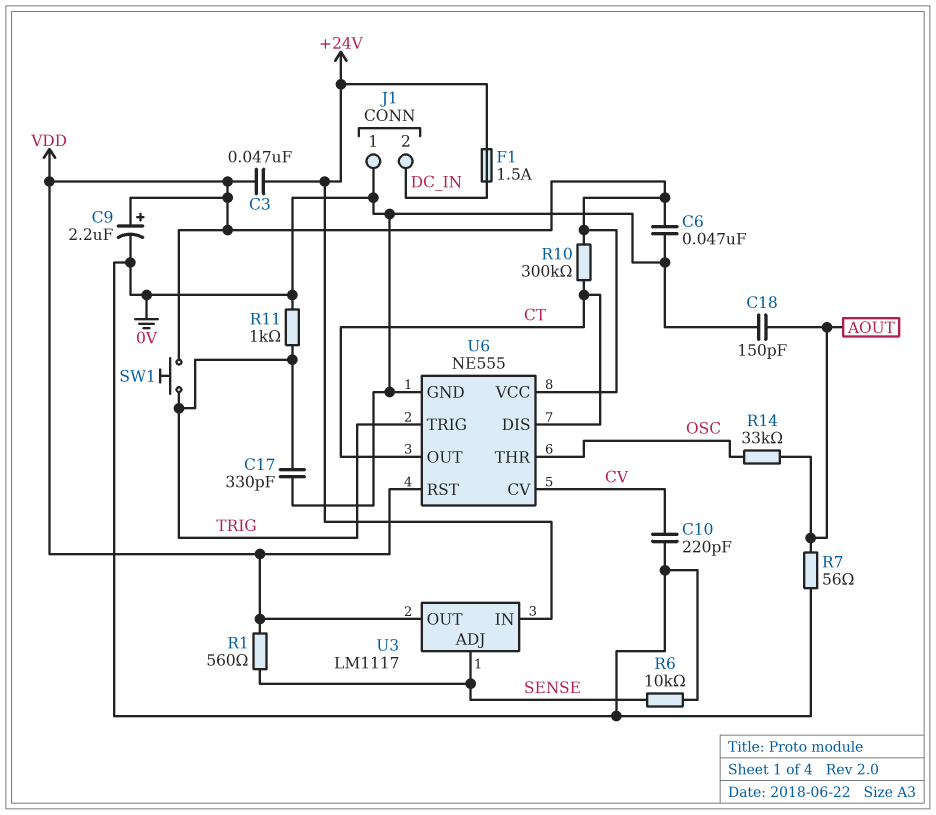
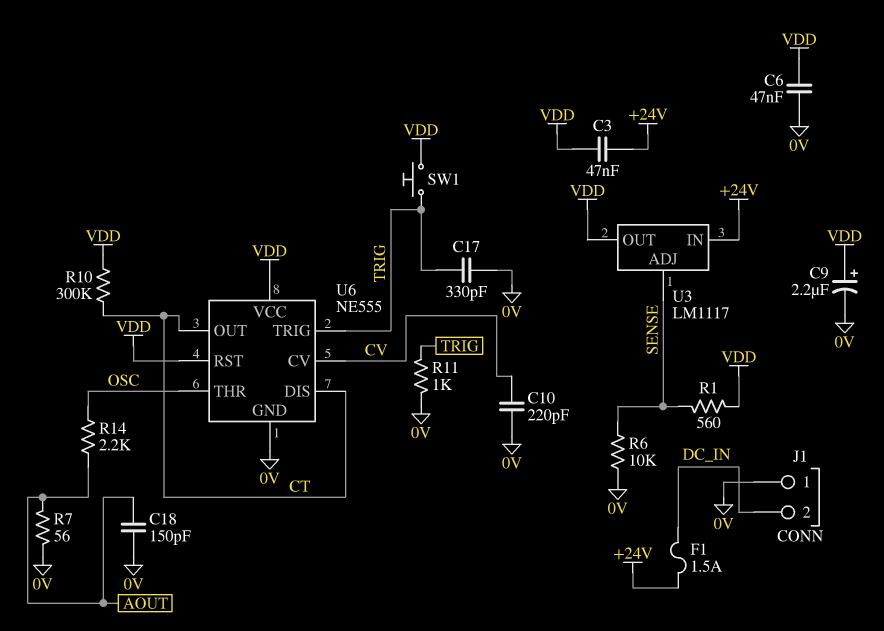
R14: 33k (AOUT, OSC) -> 2.2k (AOUT, OSC)

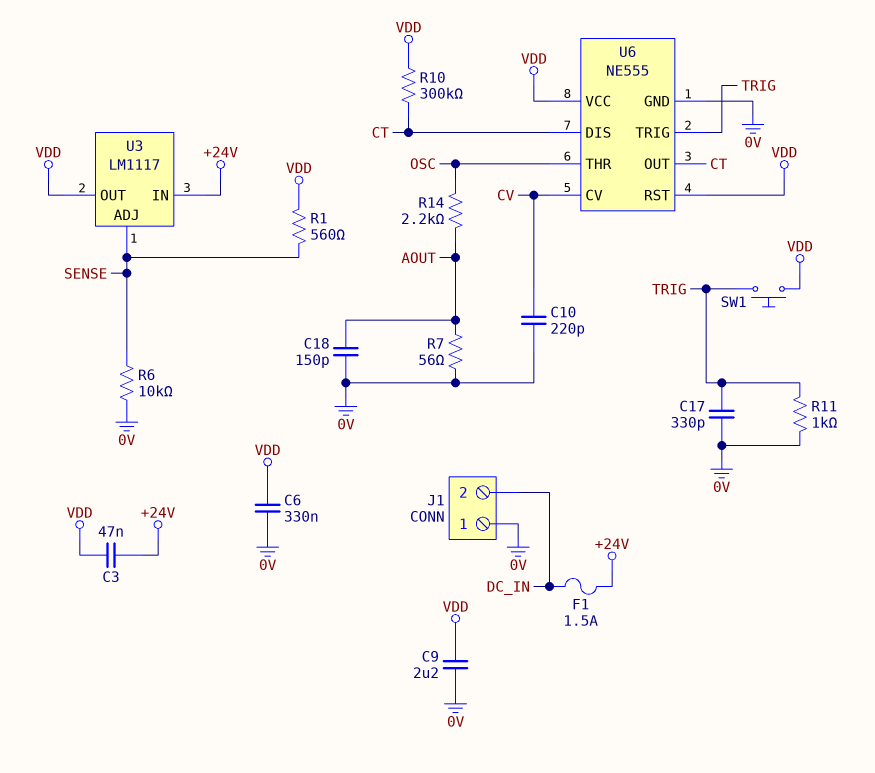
C6: 47nF (0V, VDD) -> 330nF (0V, VDD)
C9: 2.2uF (plus VDD, minus 0V) -> 2.2uF (0V, VDD)

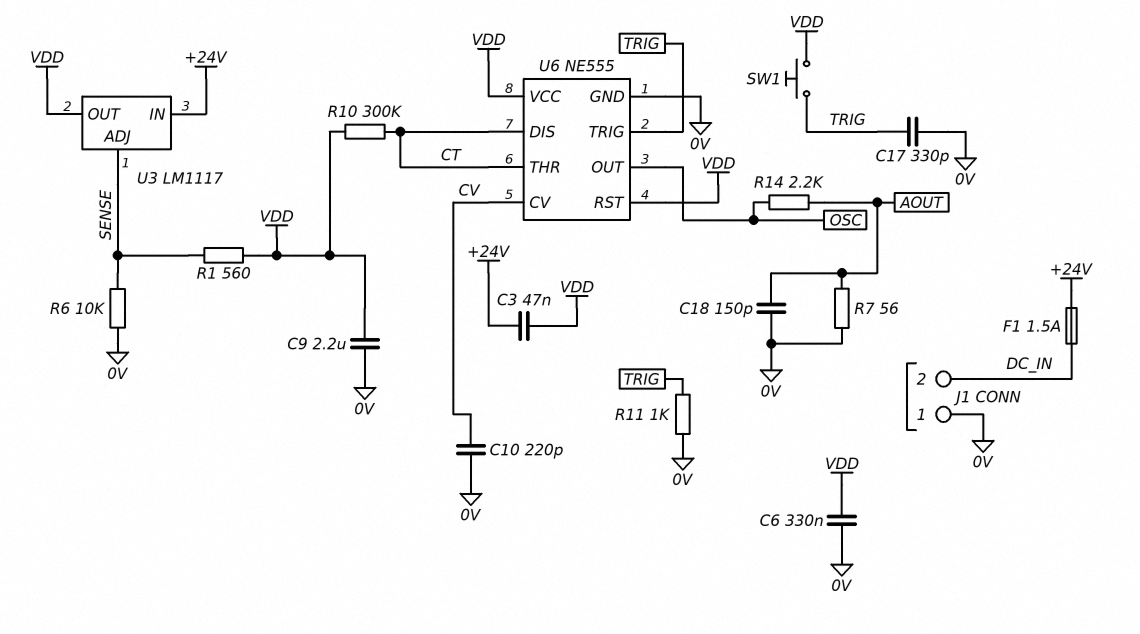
U6 pin OUT: CT -> OSC
U6 pin THR: OSC -> CT

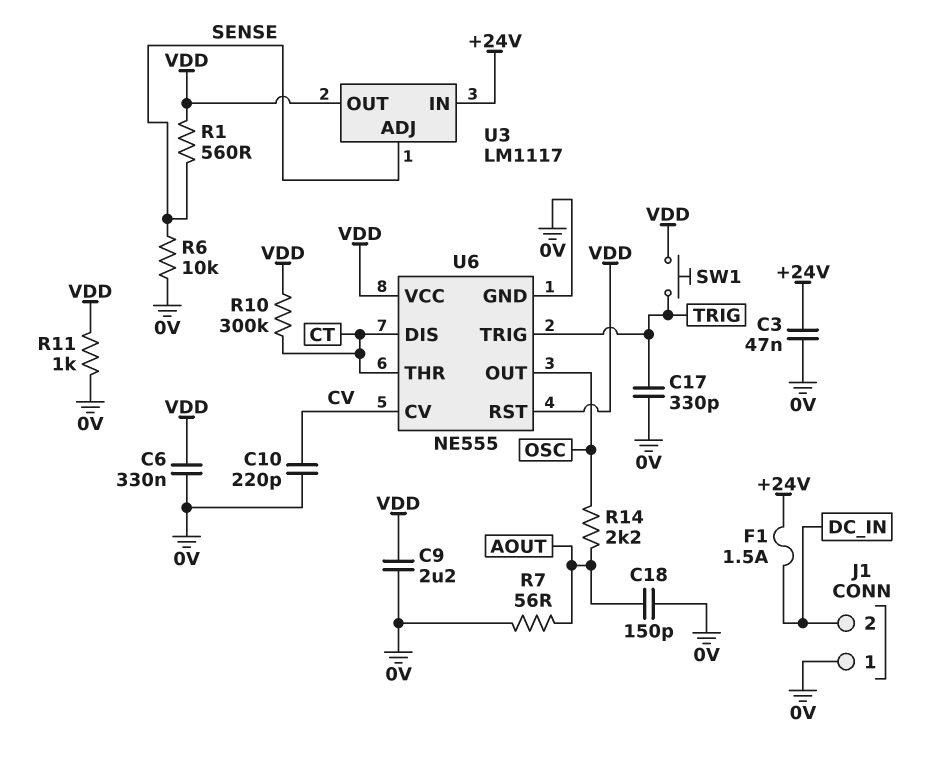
C3: 47nF (+24V, VDD) -> 47nF (+24V, 0V)
R11: 1k (0V, TRIG) -> 1k (0V, VDD)

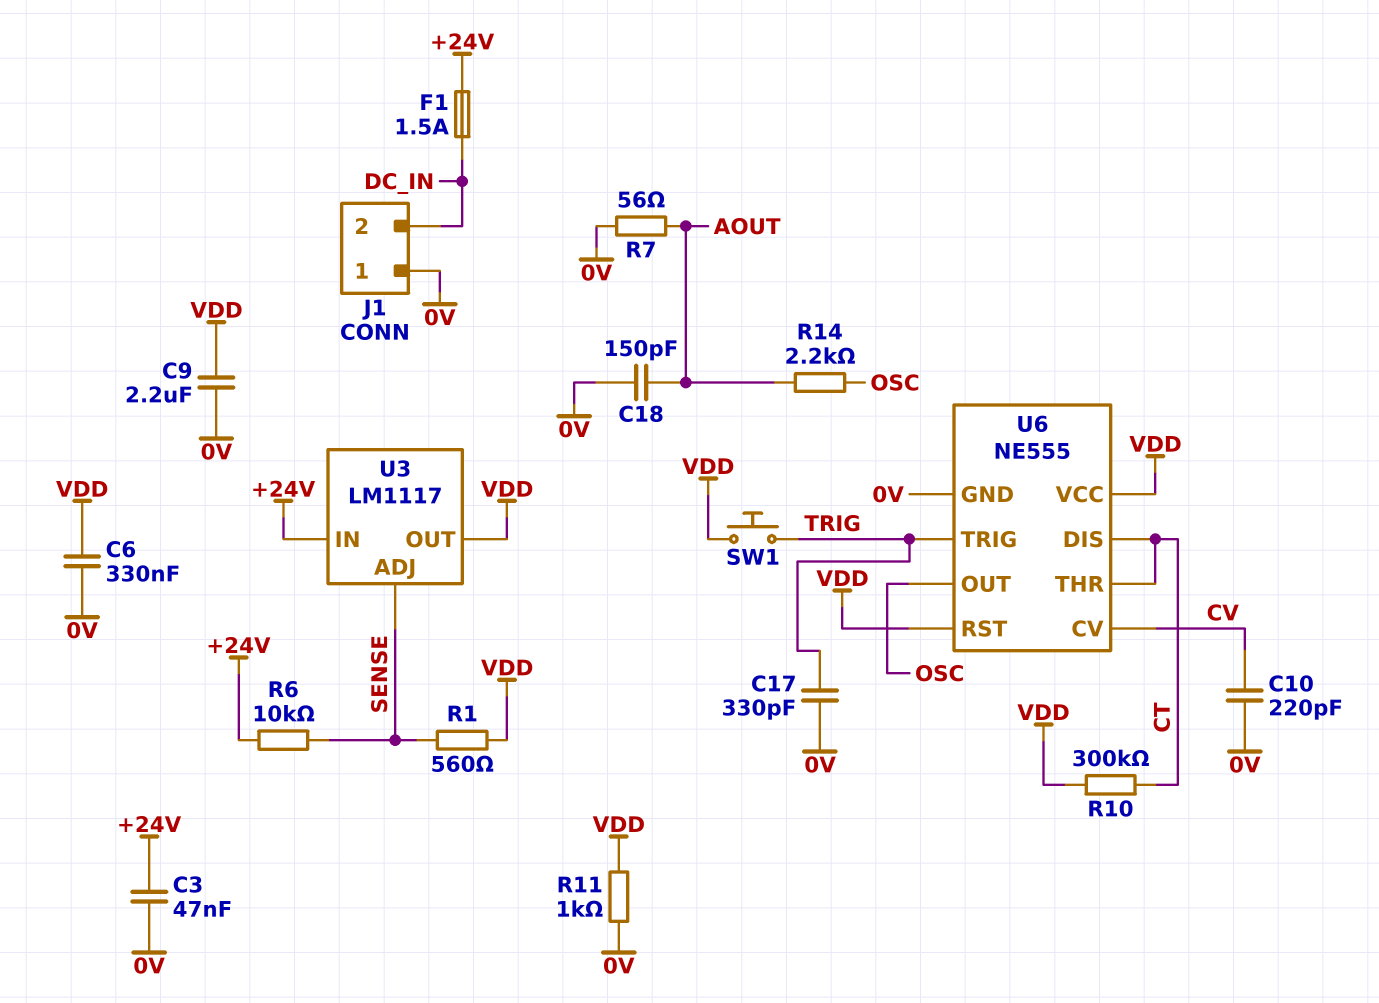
R6: 10k (0V, SENSE) -> 10k (+24V, SENSE)

